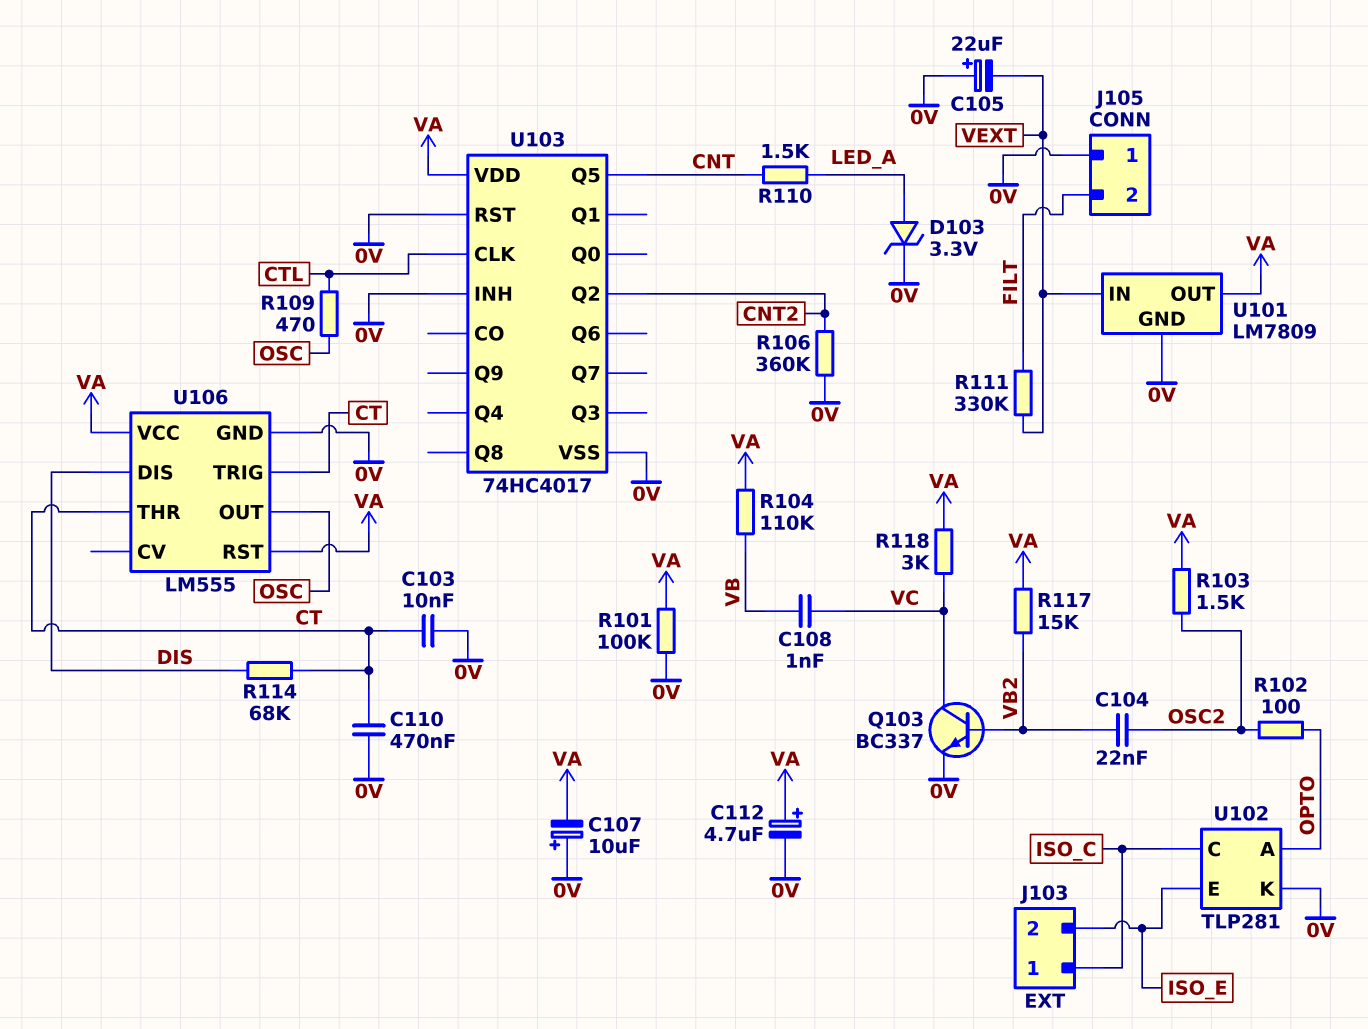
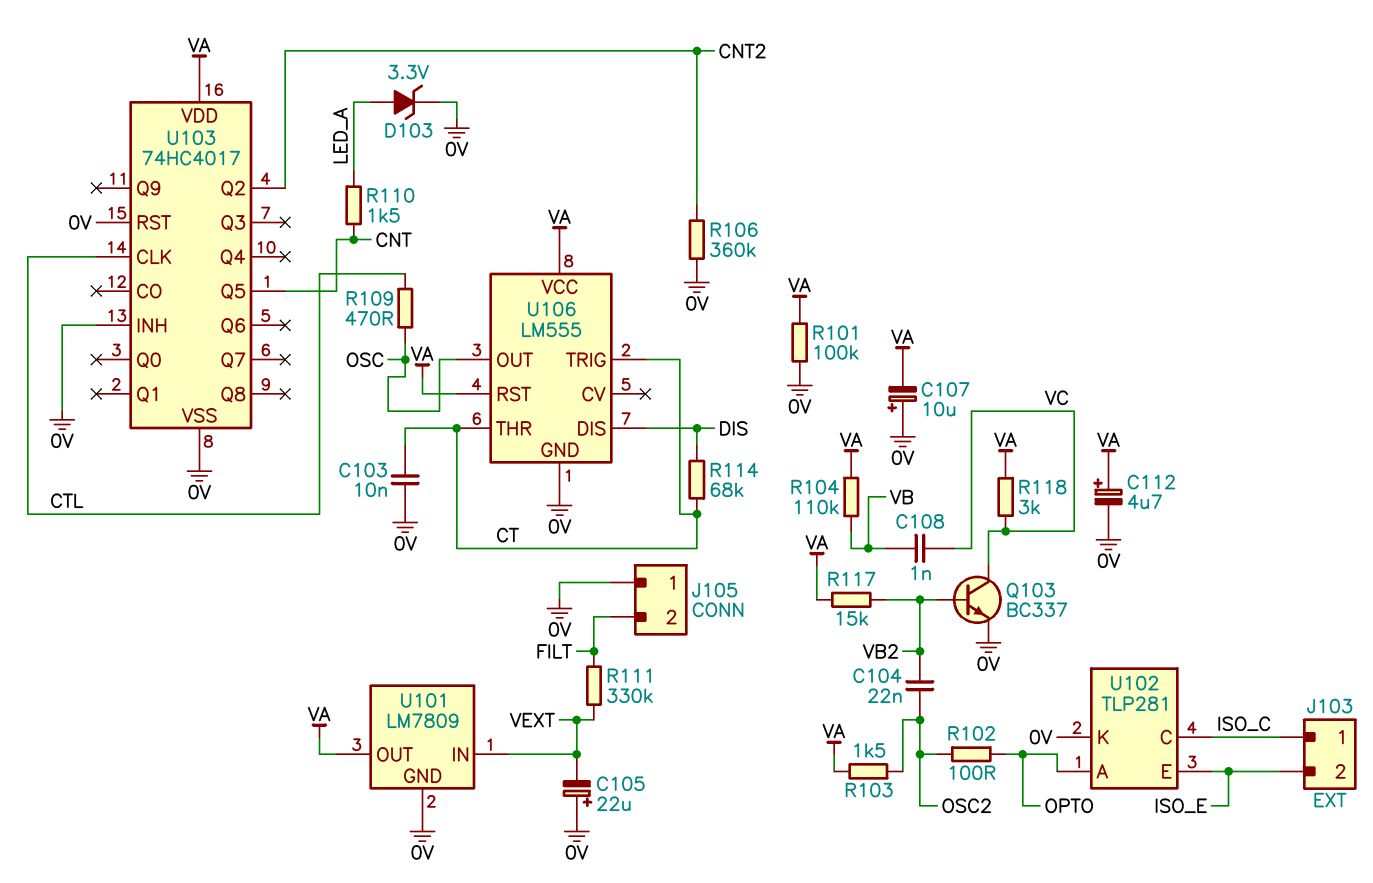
C110: 470nF (0V, CT) -> none

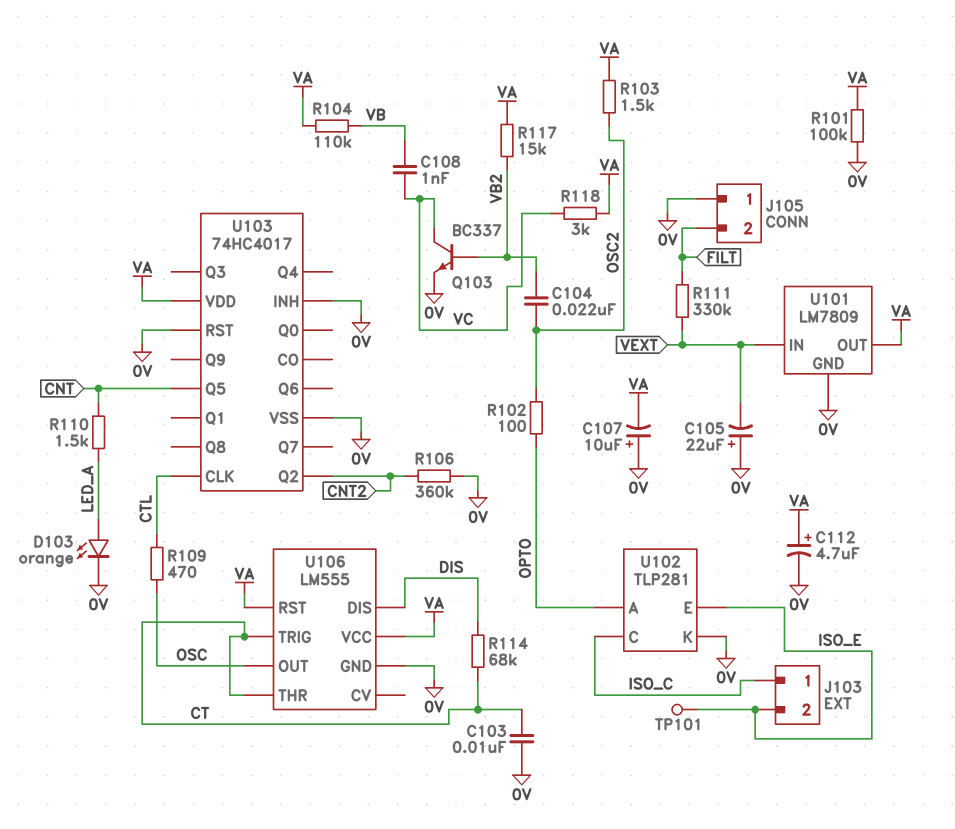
D103: zener 3.3V (A LED_A, K 0V) -> LED orange (A LED_A, K 0V)
TP101: none -> test point (ISO_E)

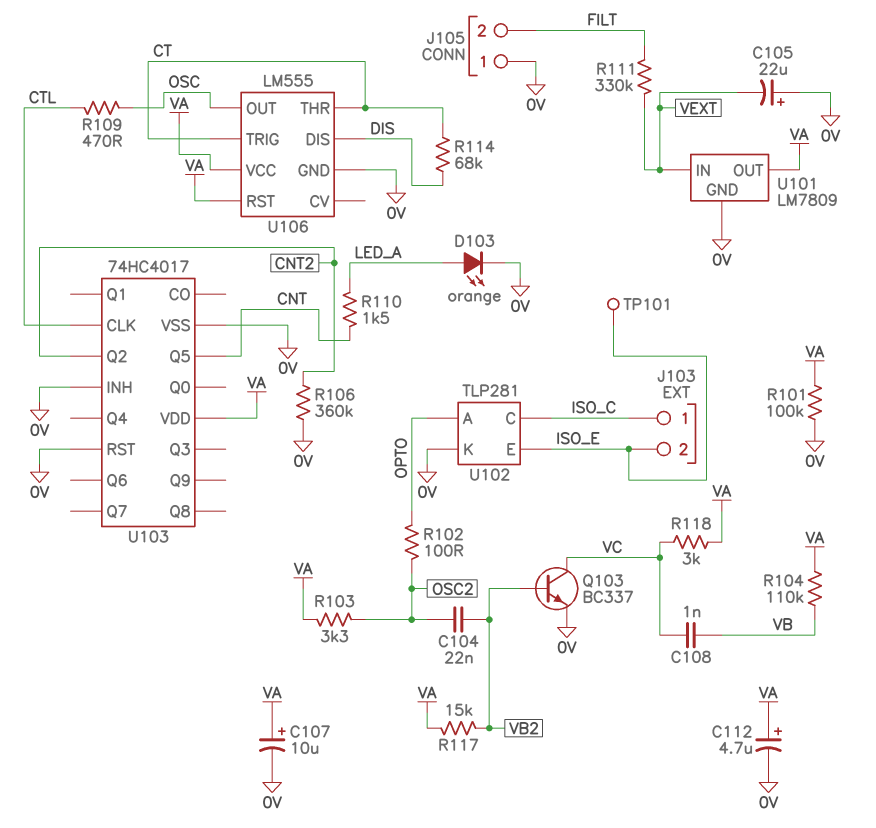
C103: 10nF (0V, CT) -> none
C107: 10uF (plus 0V, minus VA) -> 10uF (plus VA, minus 0V)
R103: 1.5k (OSC2, VA) -> 3.3k (OSC2, VA)

